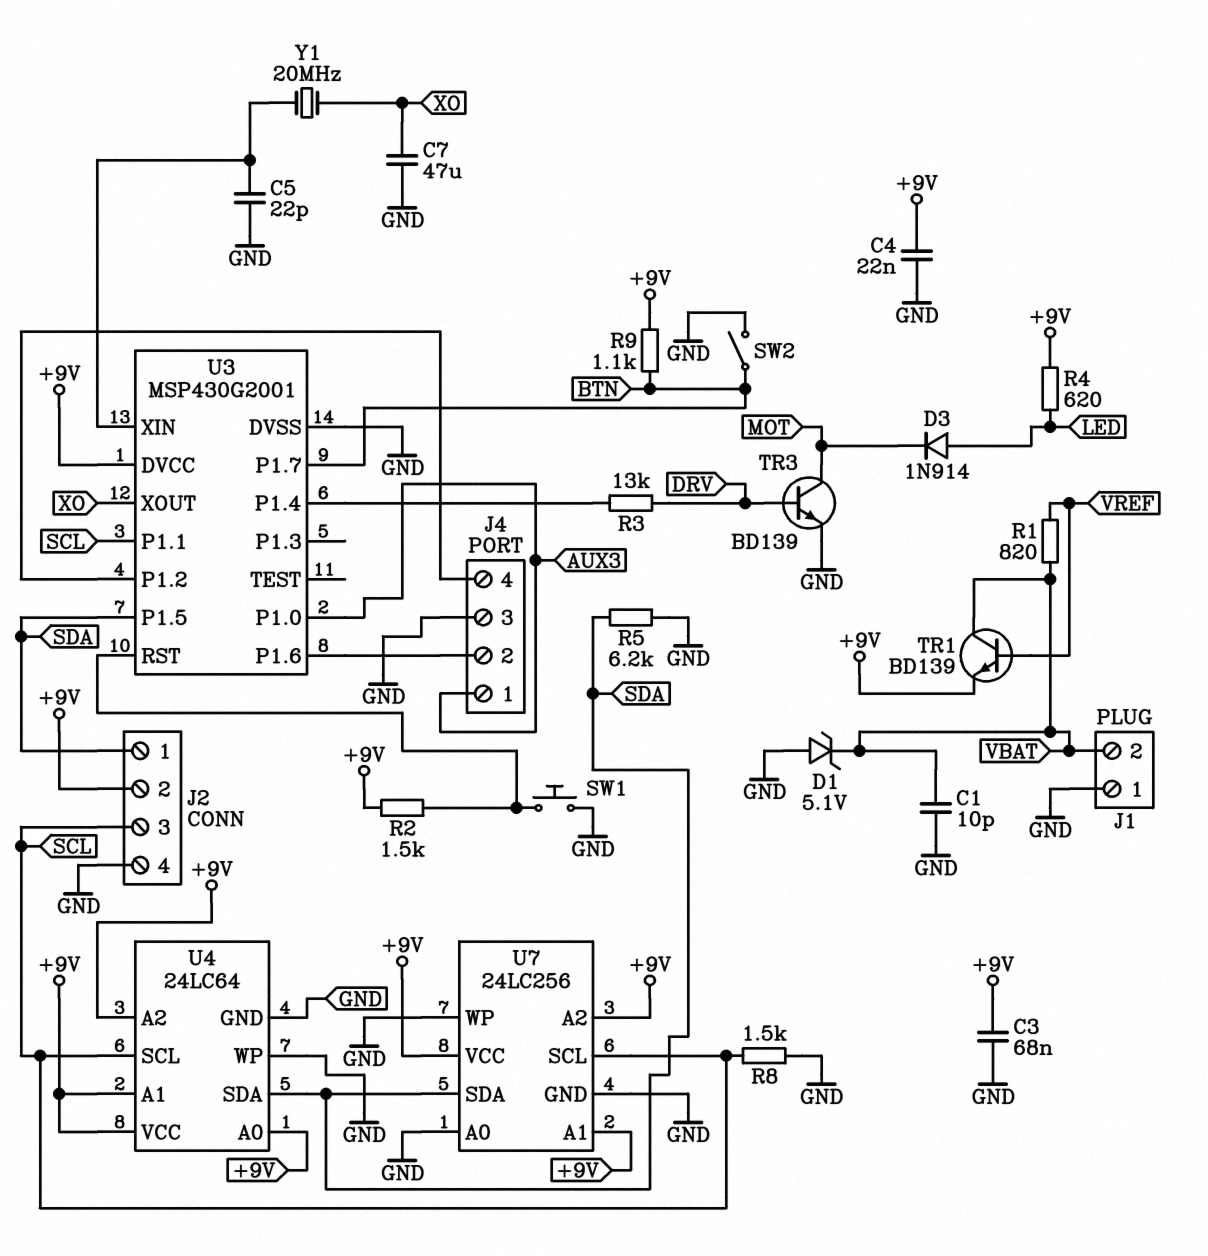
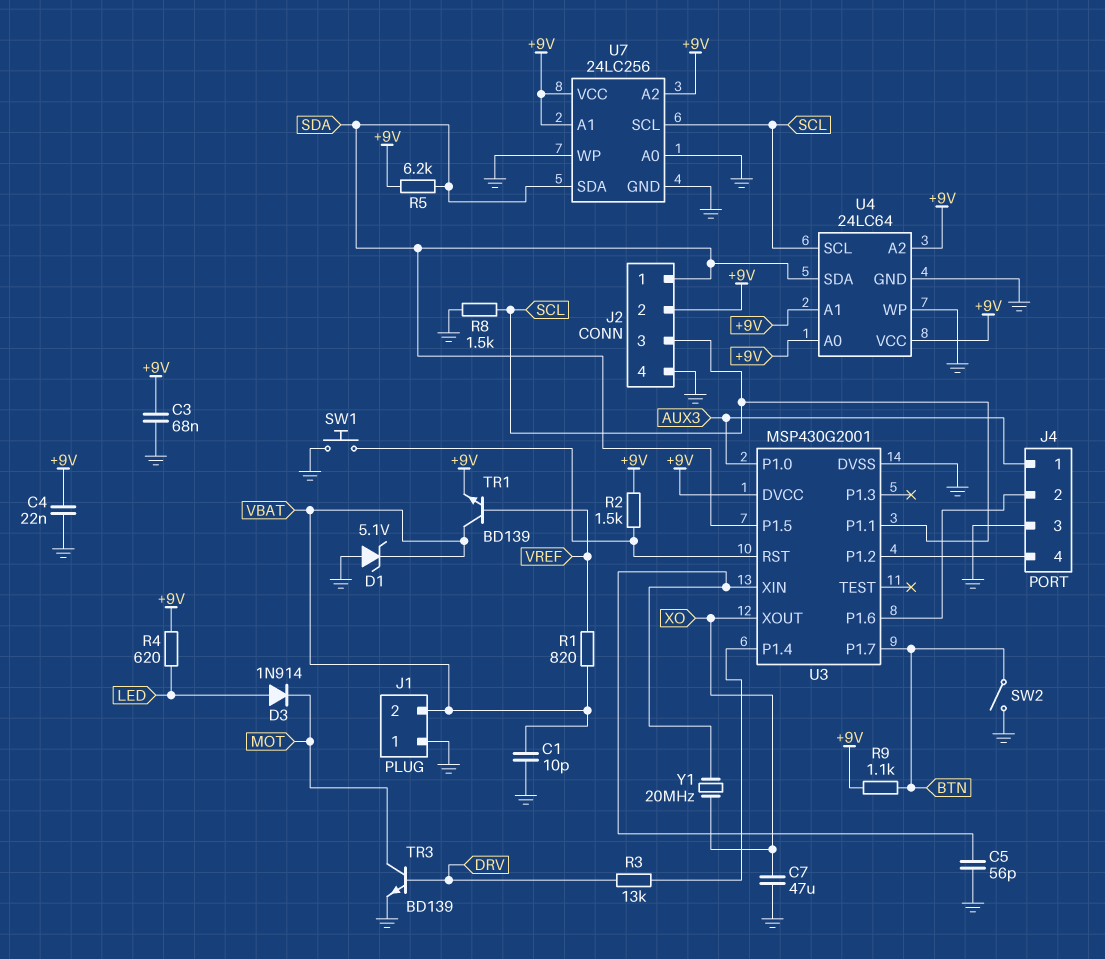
C5: 22pF (GND, U3/XIN) -> 56pF (GND, U3/XIN)
R5: 6.2k (GND, SDA) -> 6.2k (+9V, SDA)

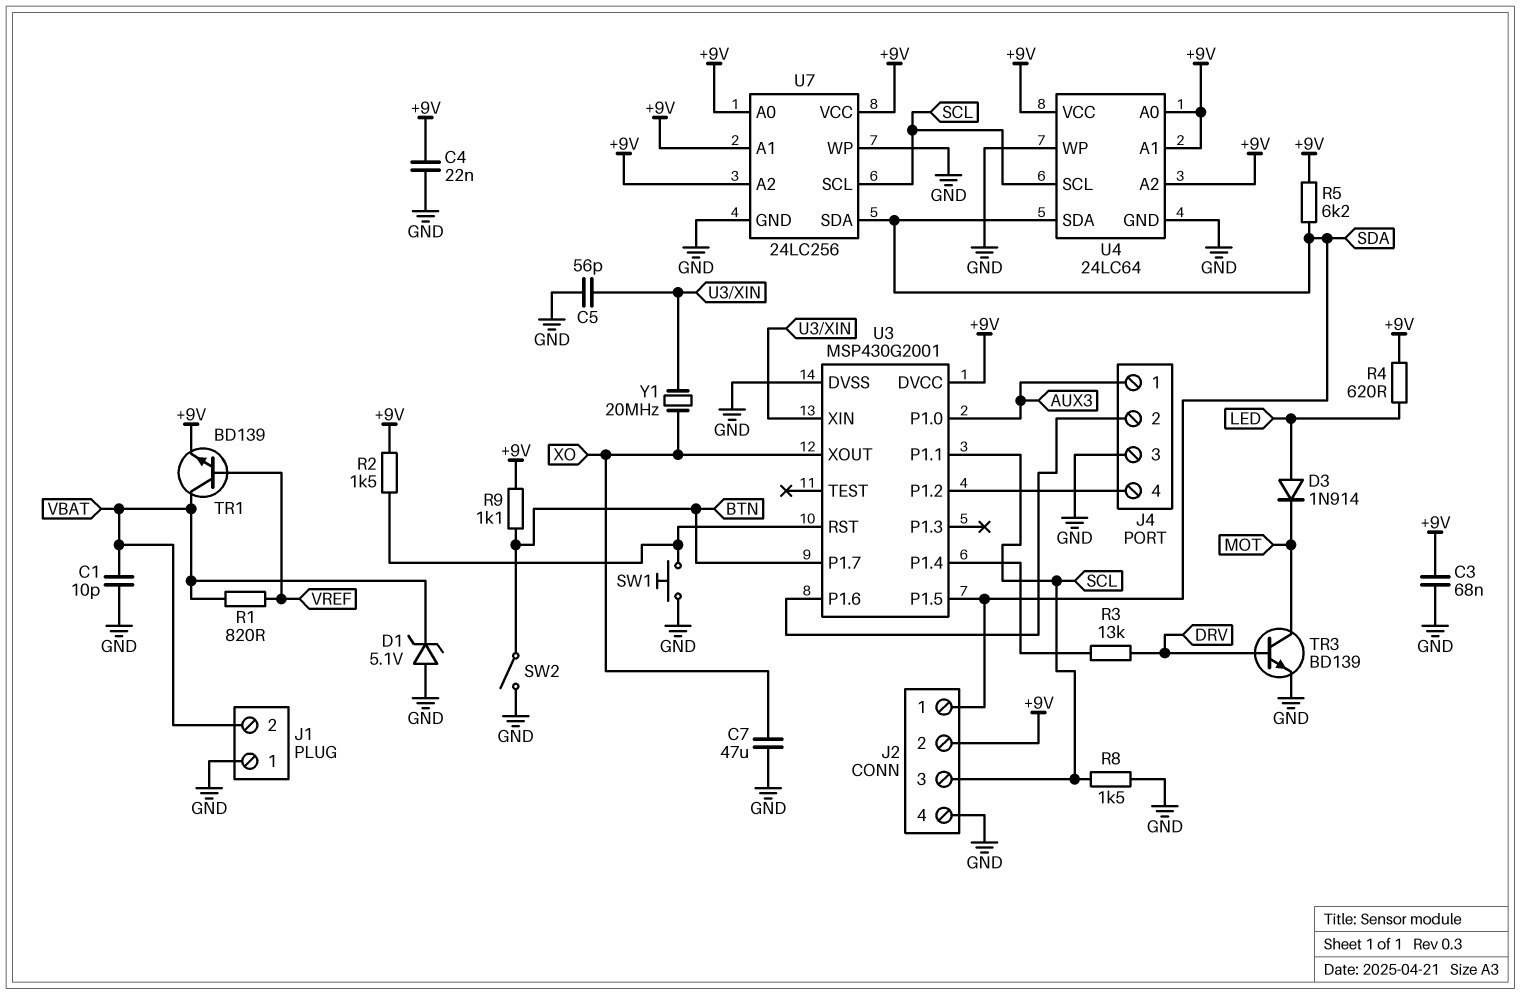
U7 pin A0: GND -> +9V

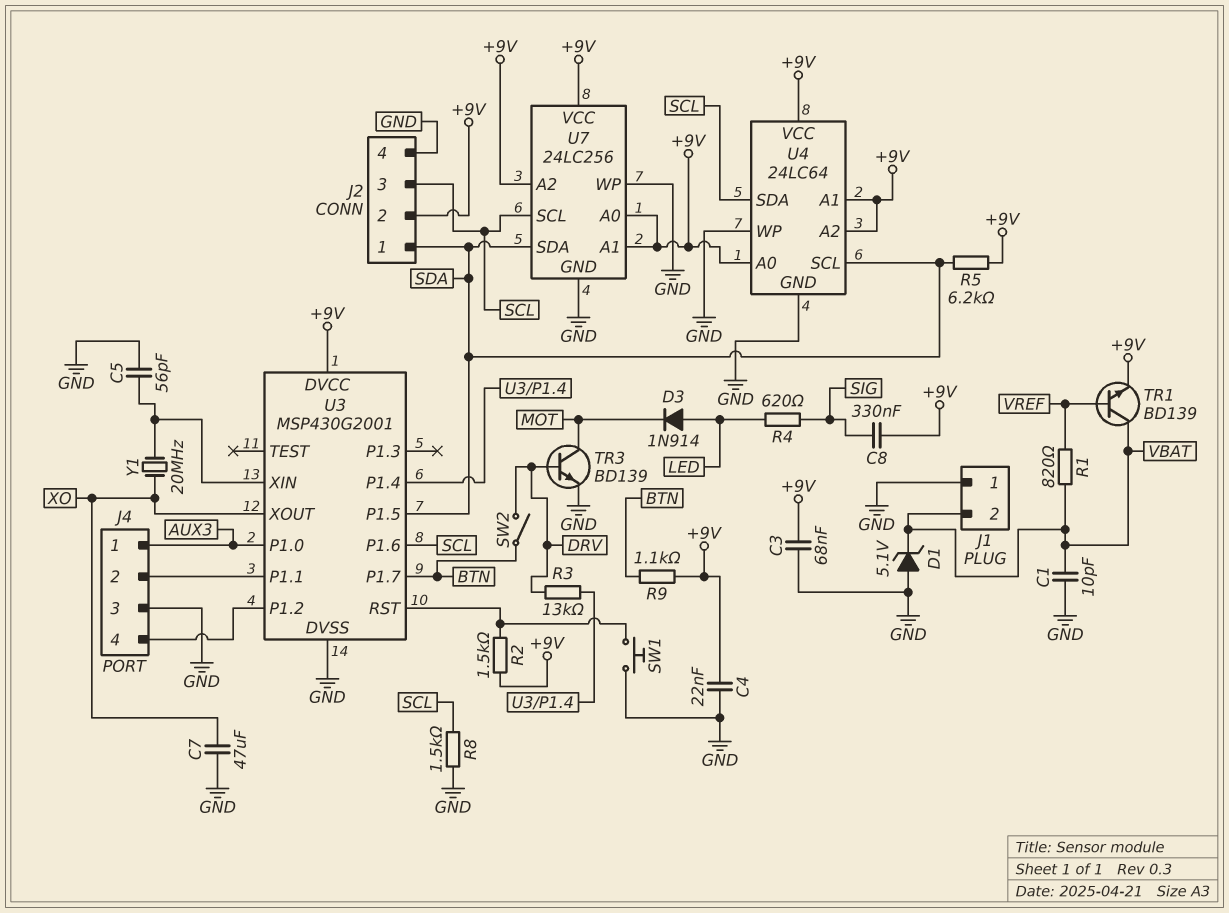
C8: none -> 330nF (+9V, SIG)
R4: 620 (+9V, LED) -> 620 (LED, SIG)
SW2: switch (BTN, GND) -> switch (BTN, DRV)
U3 pin P1.1: SCL -> J4/2
U3 pin P1.6: J4/2 -> SCL
U4 pin SCL: SCL -> SDA
U4 pin SDA: SDA -> SCL

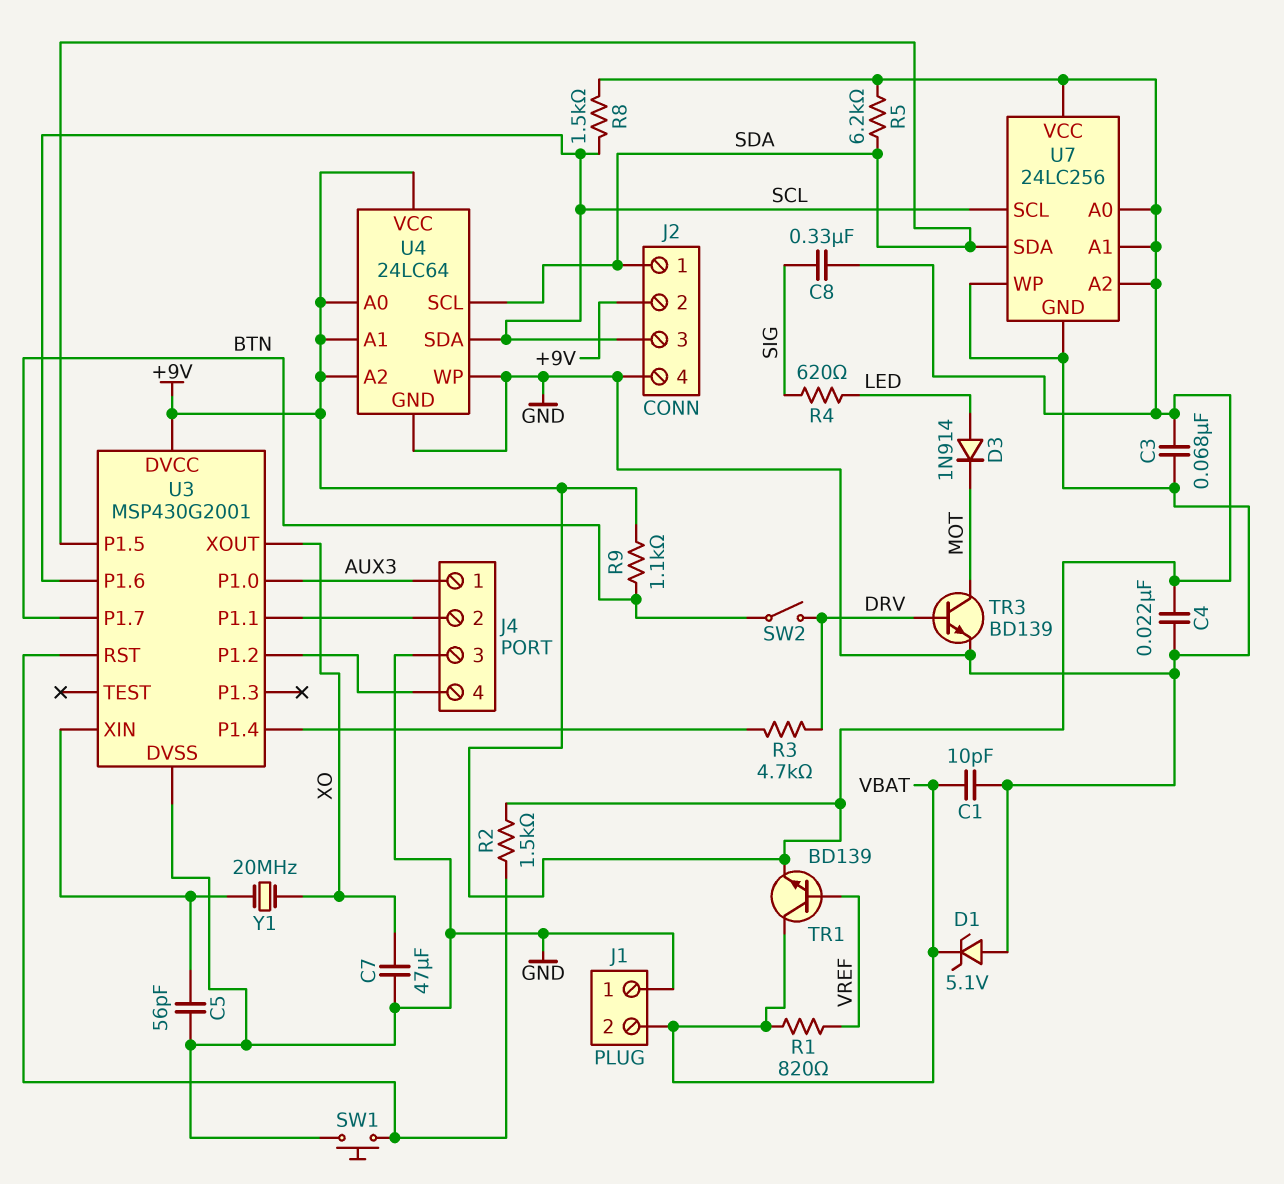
R3: 13k (DRV, U3/P1.4) -> 4.7k (DRV, U3/P1.4)
R8: 1.5k (GND, SCL) -> 1.5k (+9V, SCL)

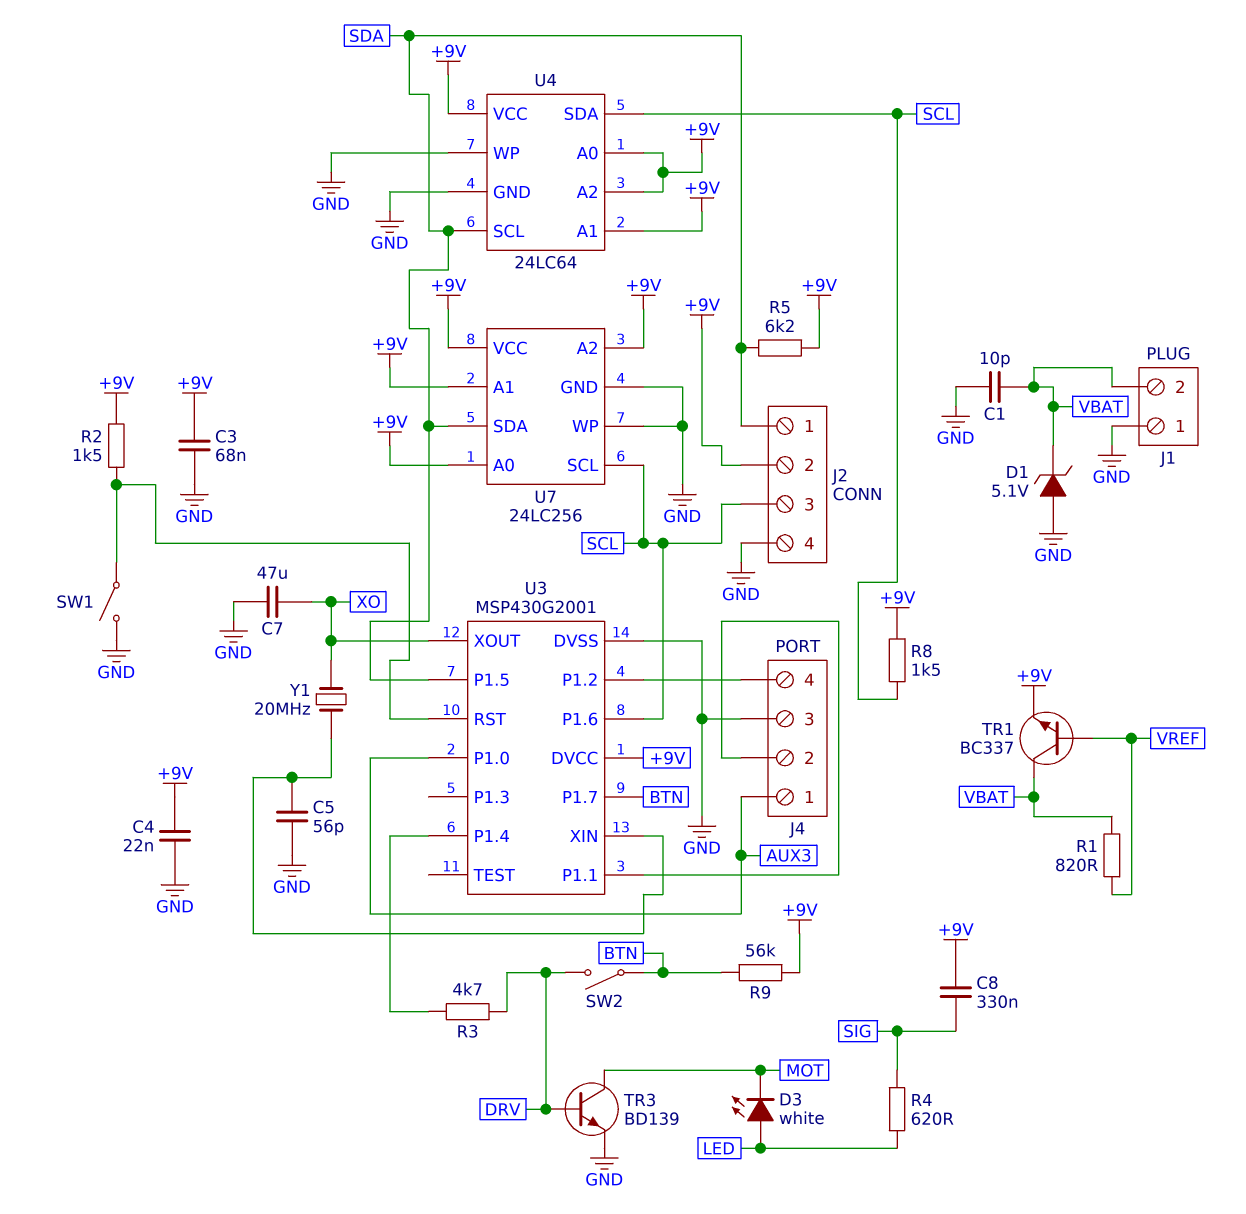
D3: diode 1N914 (A LED, K MOT) -> LED white (A LED, K MOT)
R9: 1.1k (+9V, BTN) -> 56k (+9V, BTN)
SW1: button (GND, U3/RST) -> switch (GND, U3/RST)
TR1: NPN BD139 (B VREF, C VBAT, E +9V) -> NPN BC337 (B VREF, C VBAT, E +9V)

